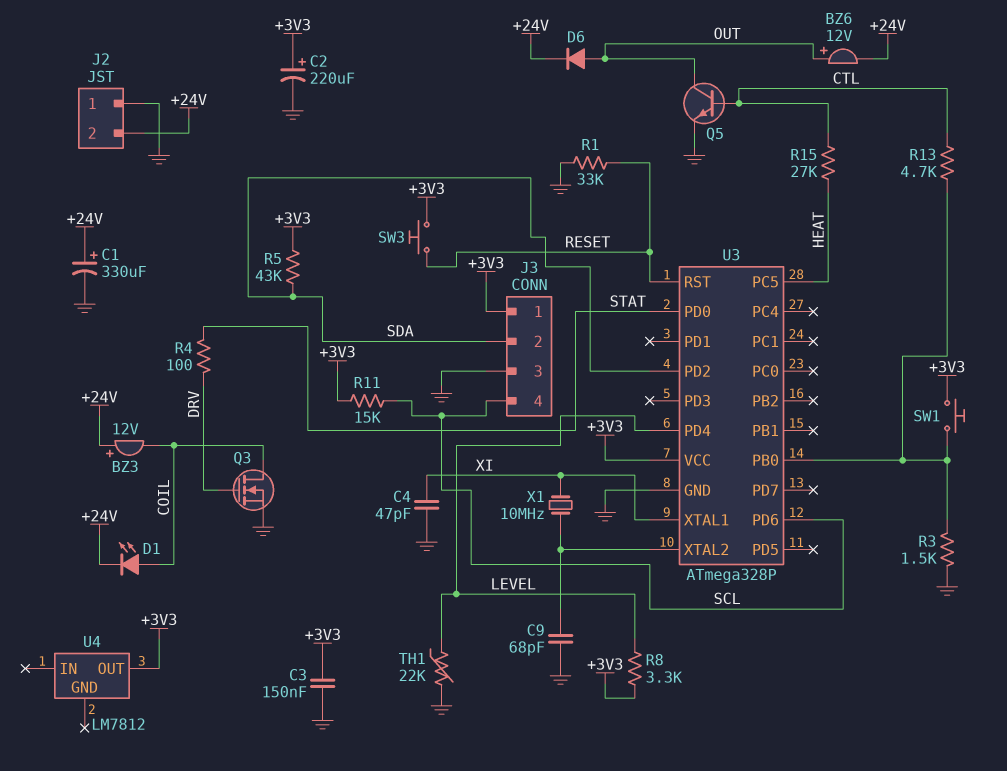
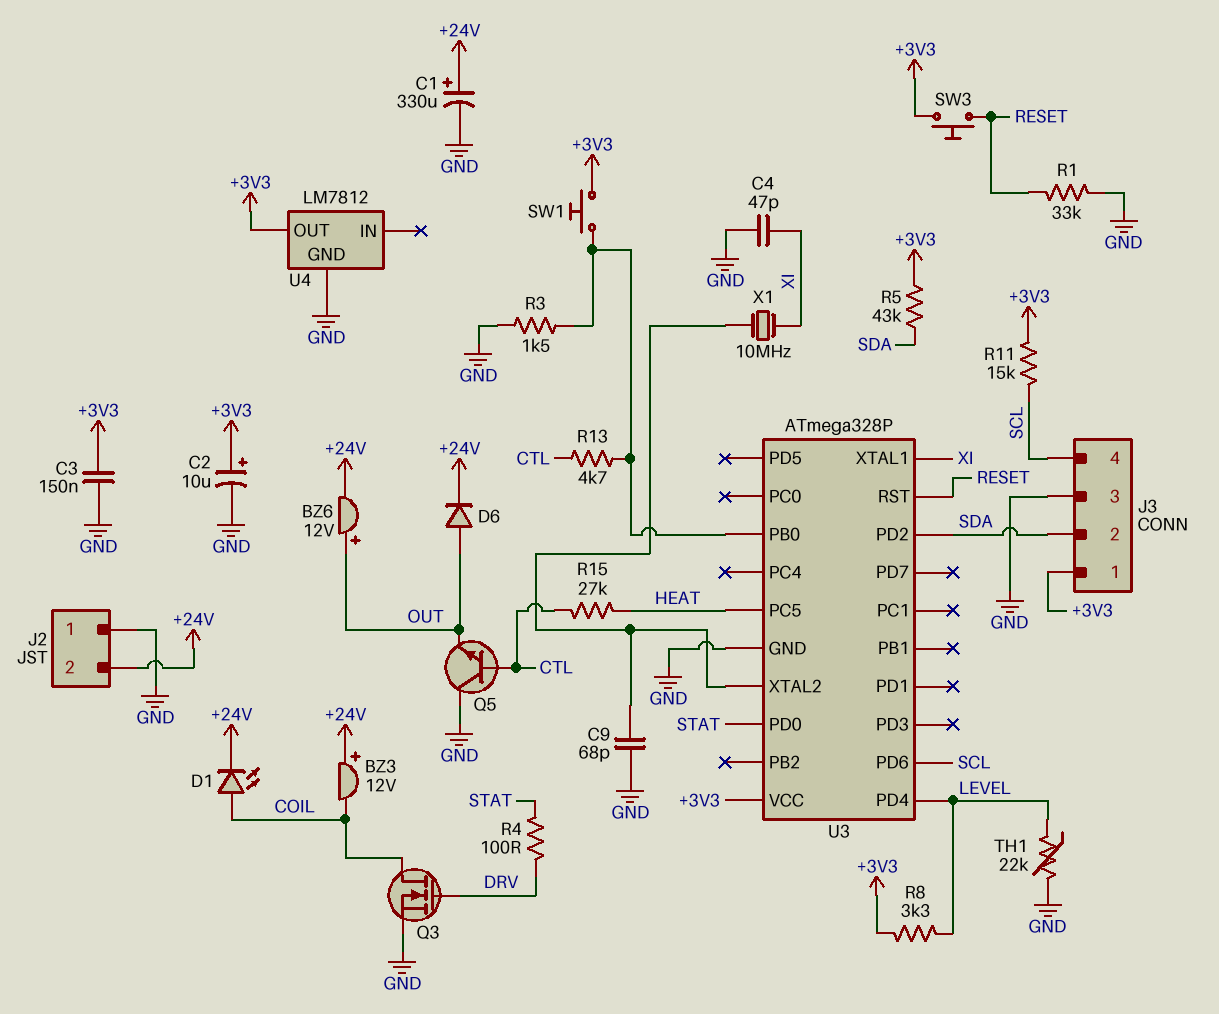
C2: 220uF (plus +3V3, minus GND) -> 10uF (plus +3V3, minus GND)
Q5: NPN (B CTL, C OUT, E GND) -> NPN (B CTL, C GND, E OUT)
U4 pin GND: none -> GND

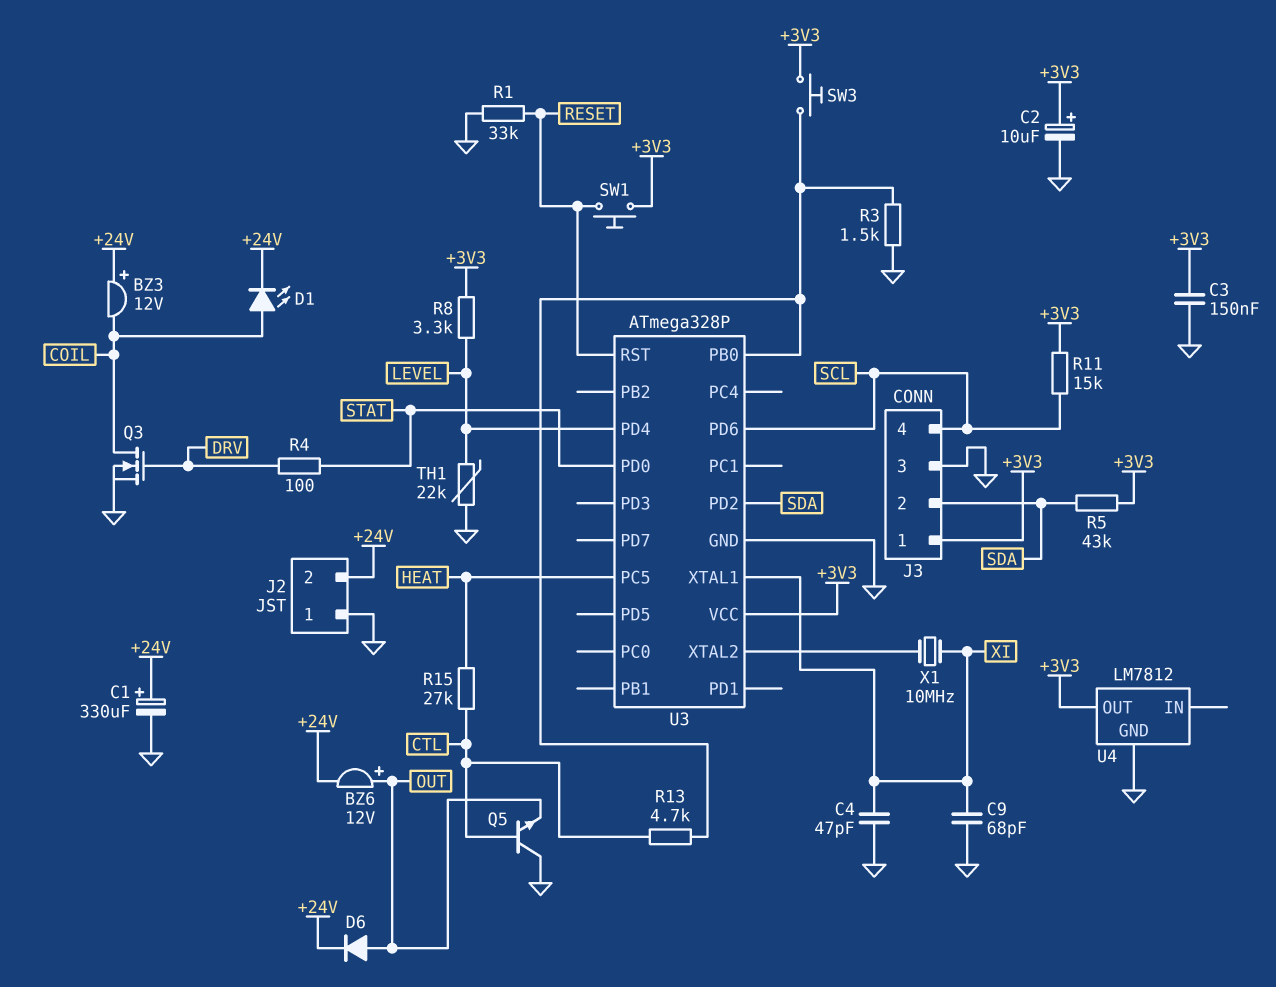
C9: 68pF (GND, U3/XTAL2) -> 68pF (GND, XI)
SW1: button (+3V3, U3/PB0) -> button (+3V3, RESET)
SW3: button (+3V3, RESET) -> button (+3V3, U3/PB0)

